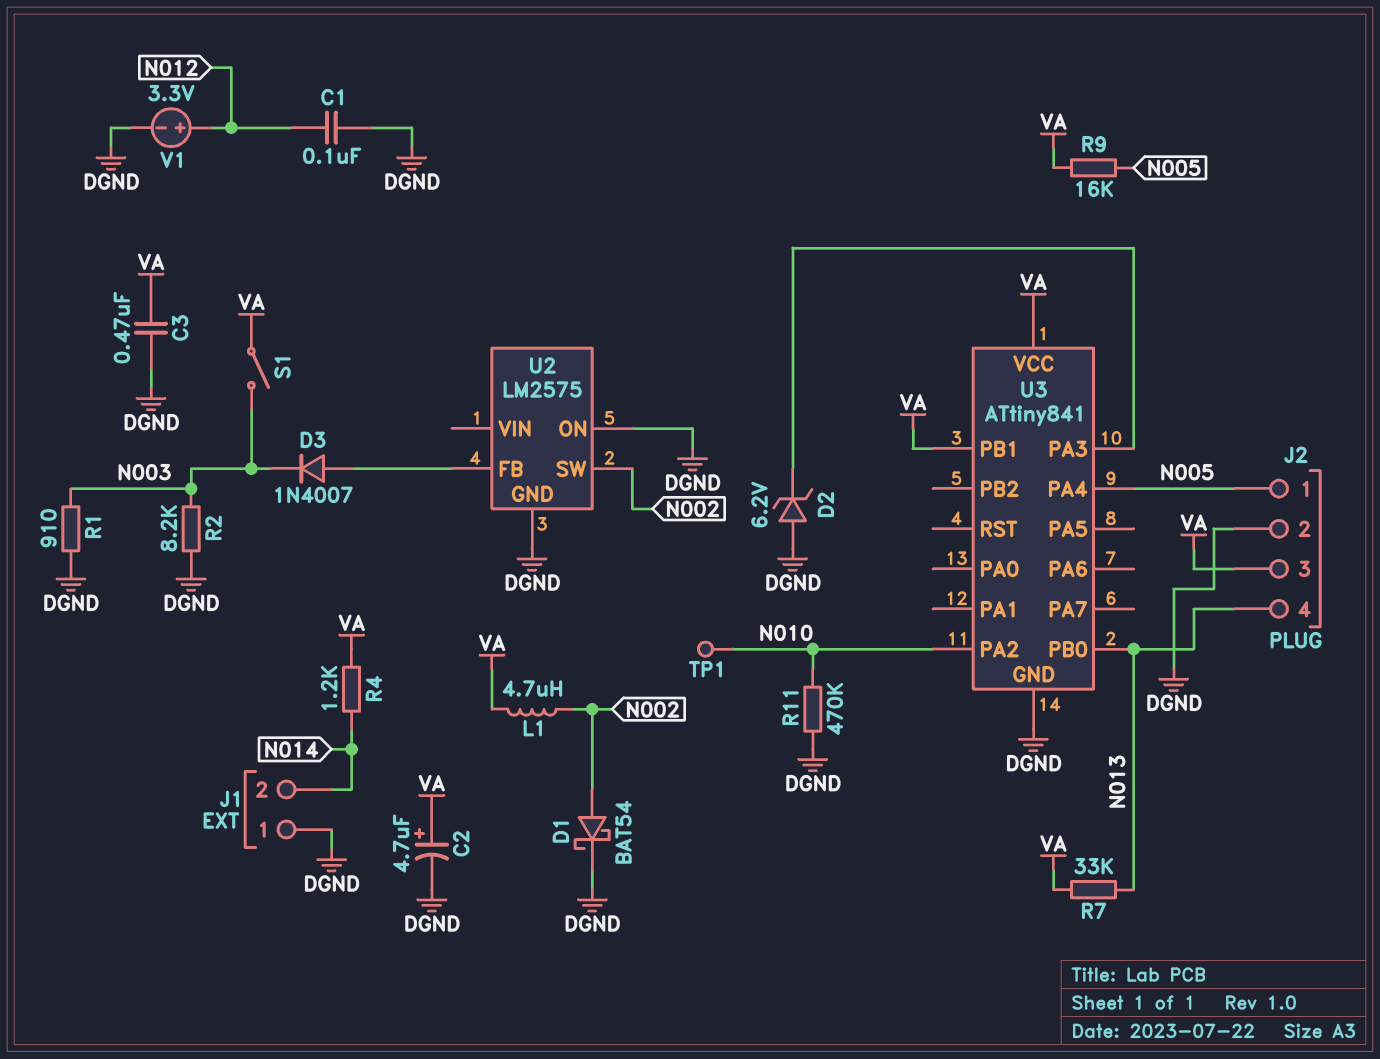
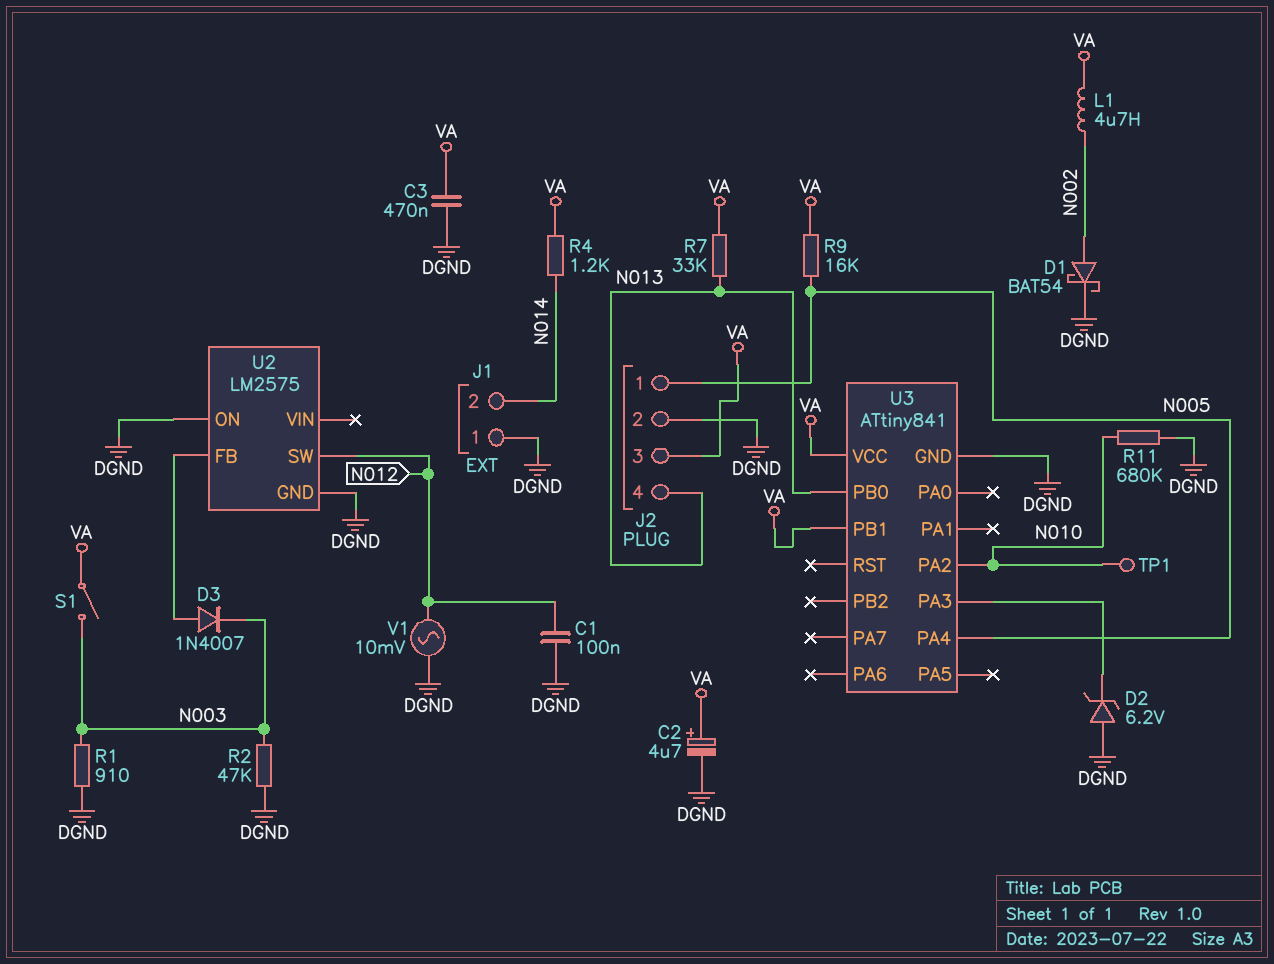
R2: 8.2k (DGND, N003) -> 47k (DGND, N003)
R11: 470k (DGND, N010) -> 680k (DGND, N010)
U2 pin SW: N002 -> N012
V1: 3.3V (plus N012, minus DGND) -> AC 10mV (DGND, N012)

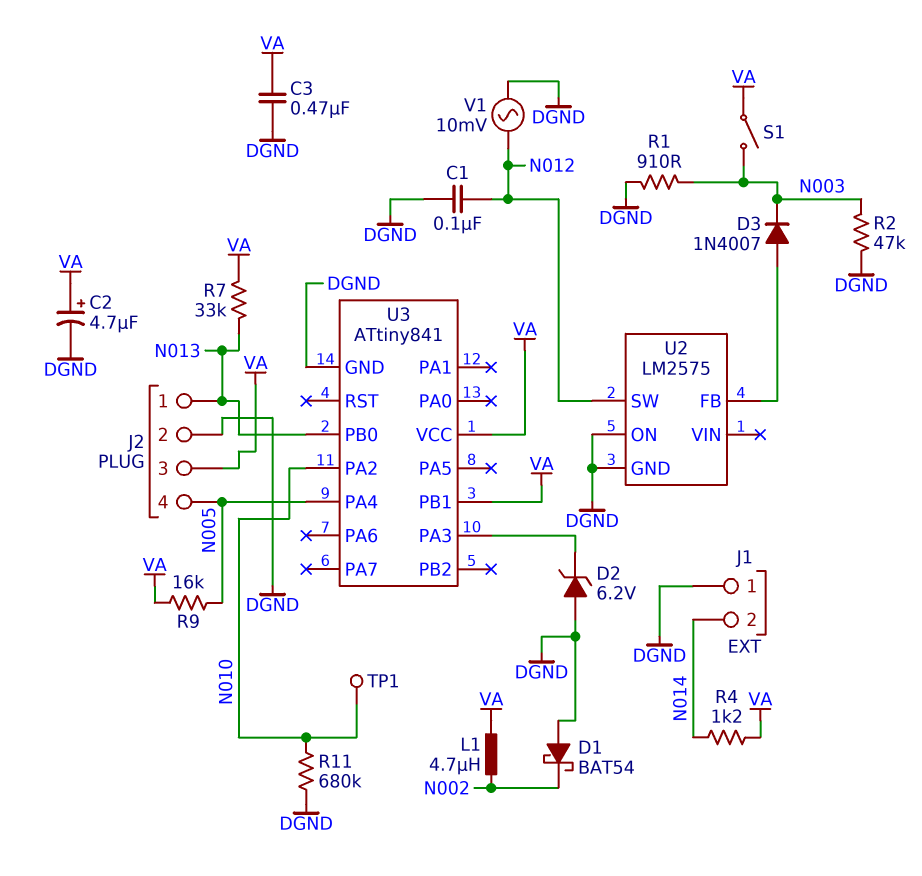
D1: schottky BAT54 (A N002, K DGND) -> schottky BAT54 (A DGND, K N002)
J2 pin 1: N005 -> N013
J2 pin 4: N013 -> N005

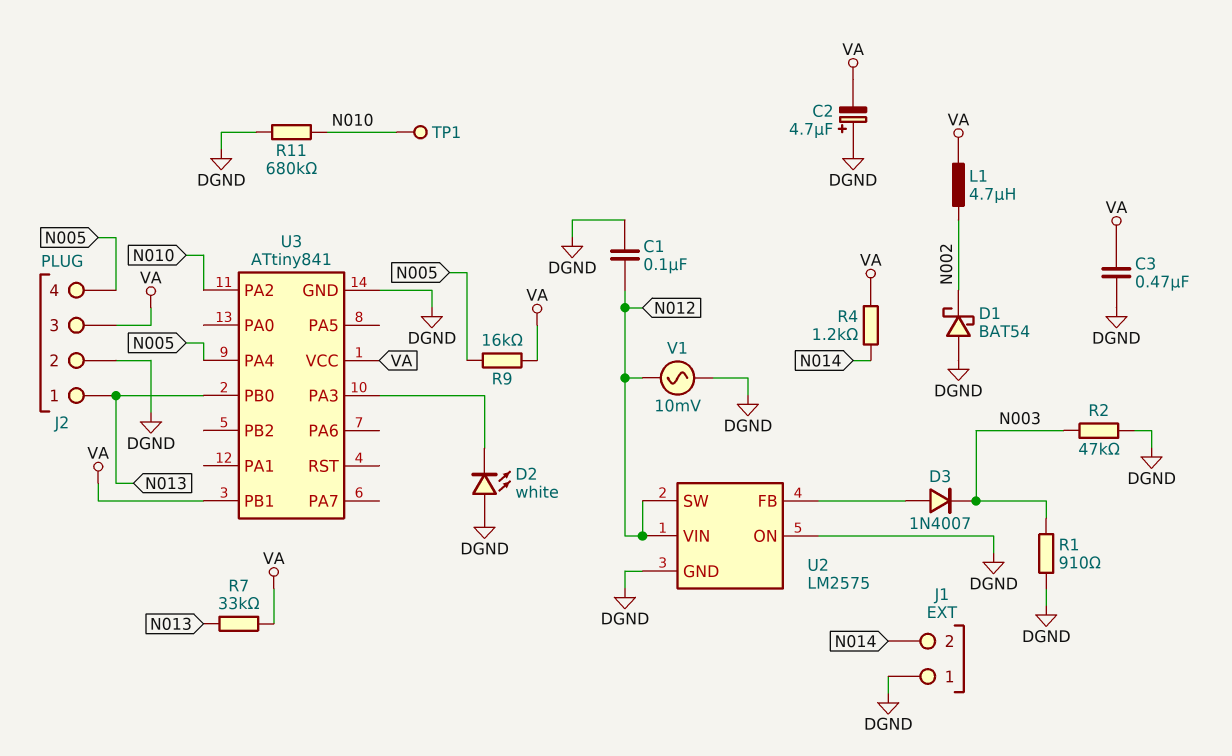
C2: 4.7uF (plus VA, minus DGND) -> 4.7uF (plus DGND, minus VA)
D2: zener 6.2V (A DGND, K U3/PA3) -> LED white (A DGND, K U3/PA3)
S1: switch (N003, VA) -> none
U2 pin VIN: none -> N012

